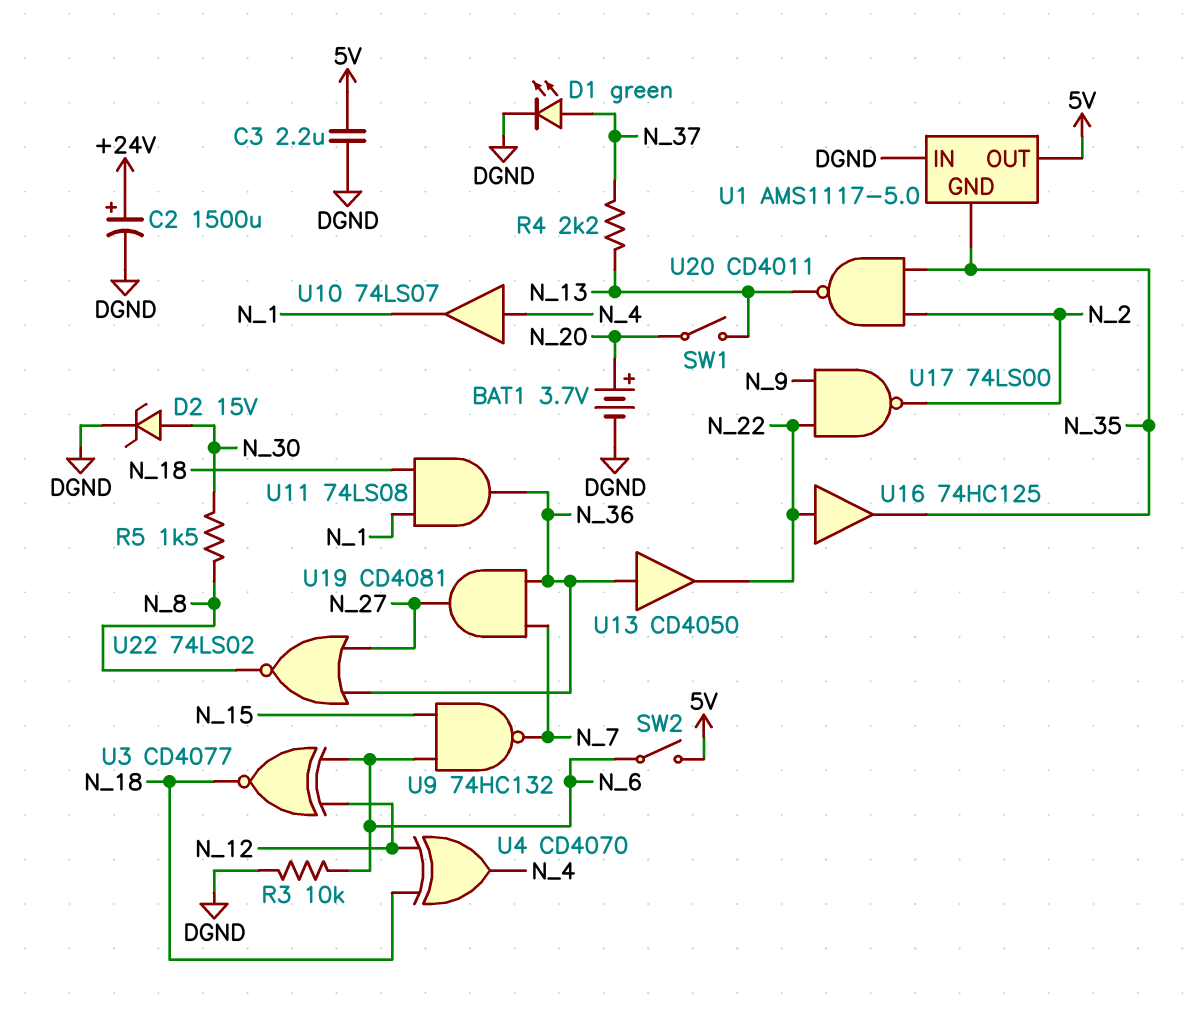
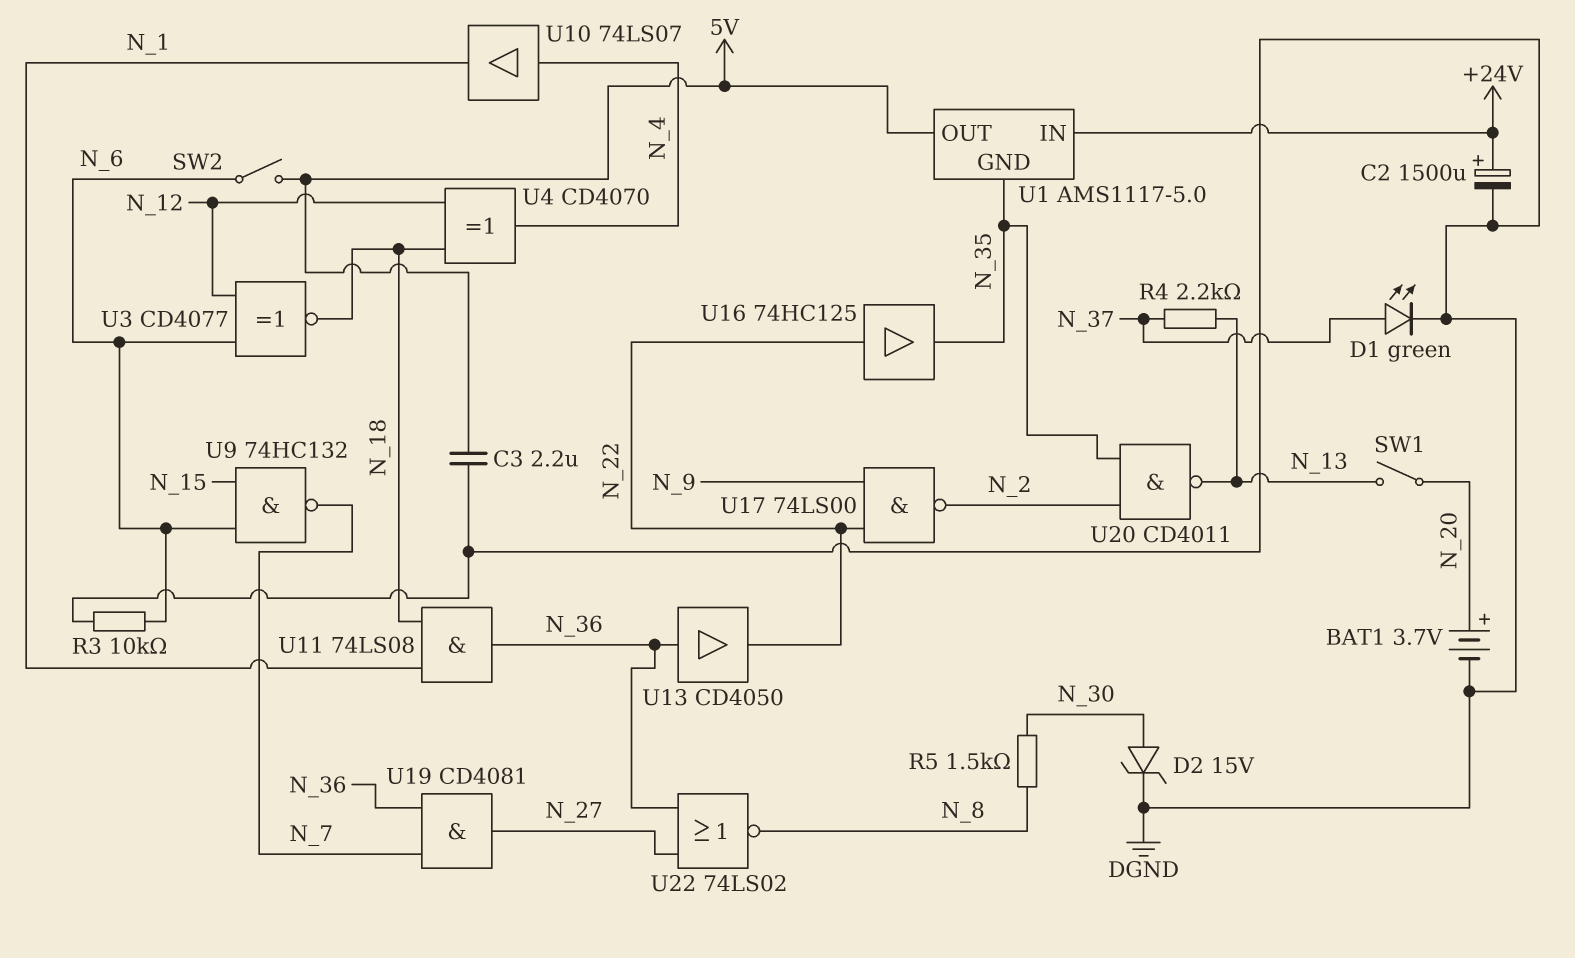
U1 pin IN: DGND -> +24V

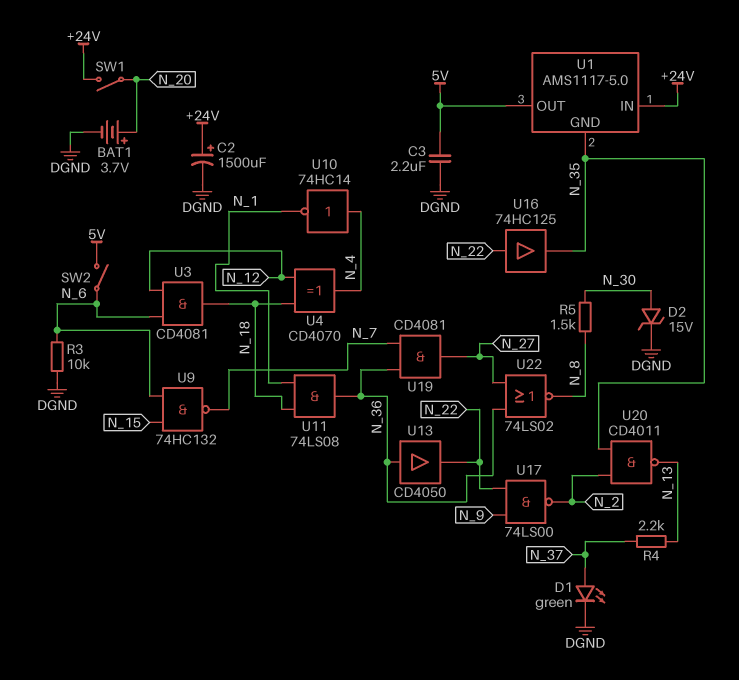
SW1: switch (N_13, N_20) -> switch (+24V, N_20)
U3: XNOR CD4077 (in N_6, in N_12, out N_18) -> AND CD4081 (in N_6, in N_12, out N_18)
U10: buffer 74LS07 (in N_4, out N_1) -> NOT 74HC14 (in N_4, out N_1)

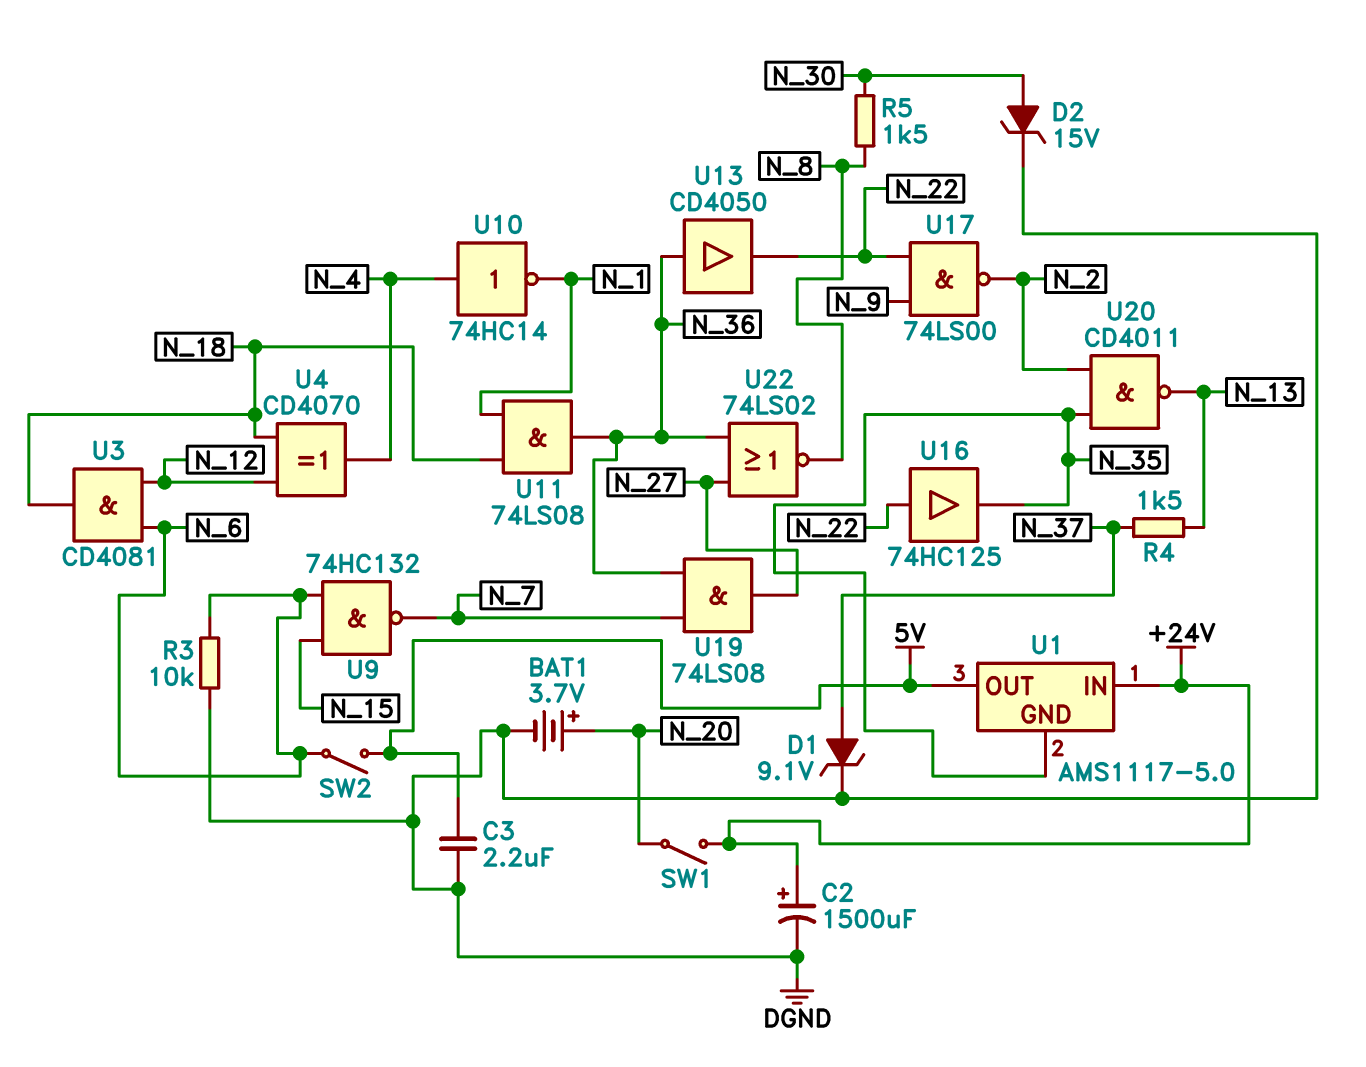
D1: LED green (A N_37, K DGND) -> zener 9.1V (A N_37, K DGND)
R4: 2.2k (N_13, N_37) -> 1.5k (N_13, N_37)
U19: AND CD4081 (in N_7, in N_36, out N_27) -> AND 74LS08 (in N_7, in N_36, out N_27)

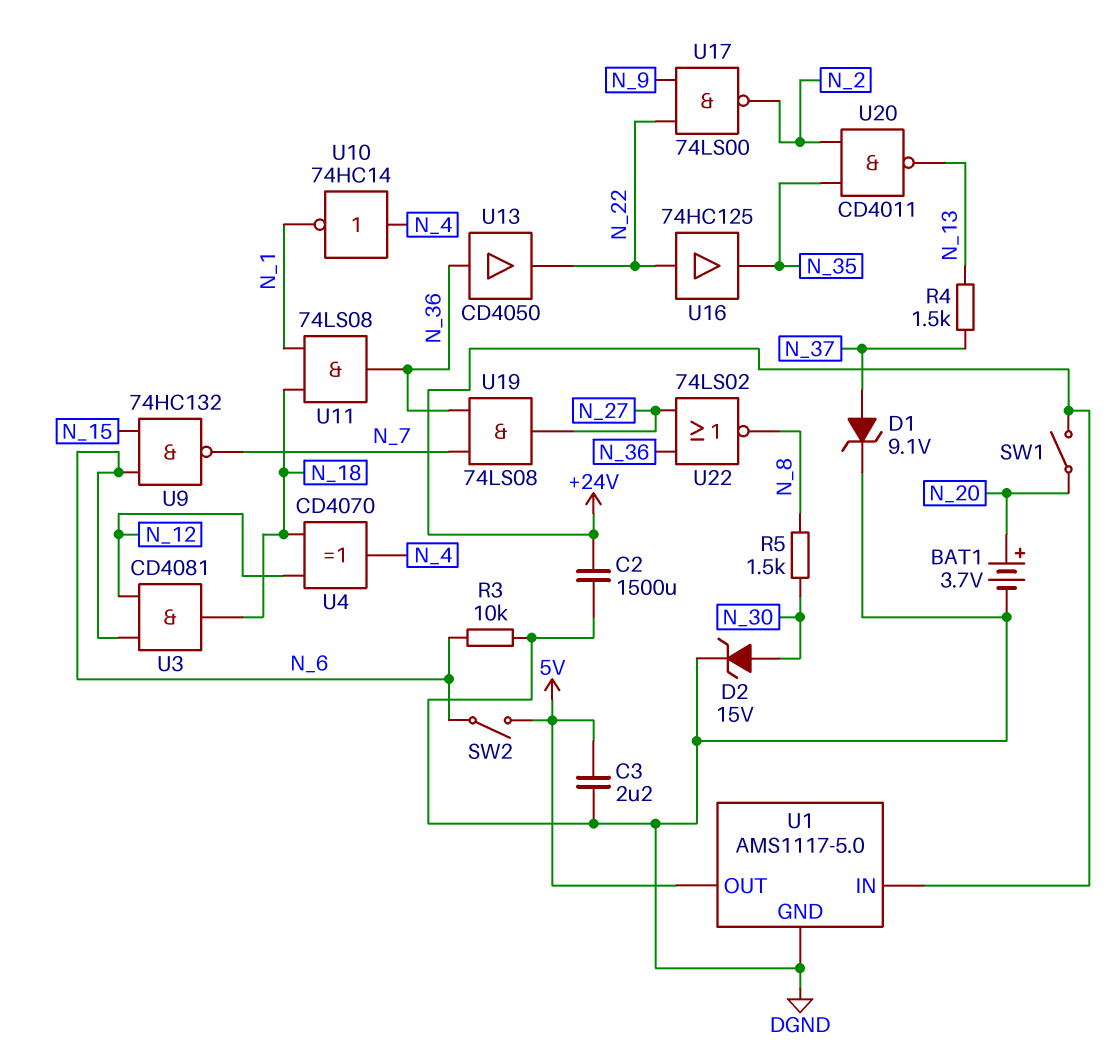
C2: 1500uF (plus +24V, minus DGND) -> 1500uF (+24V, DGND)
U1 pin GND: N_35 -> DGND

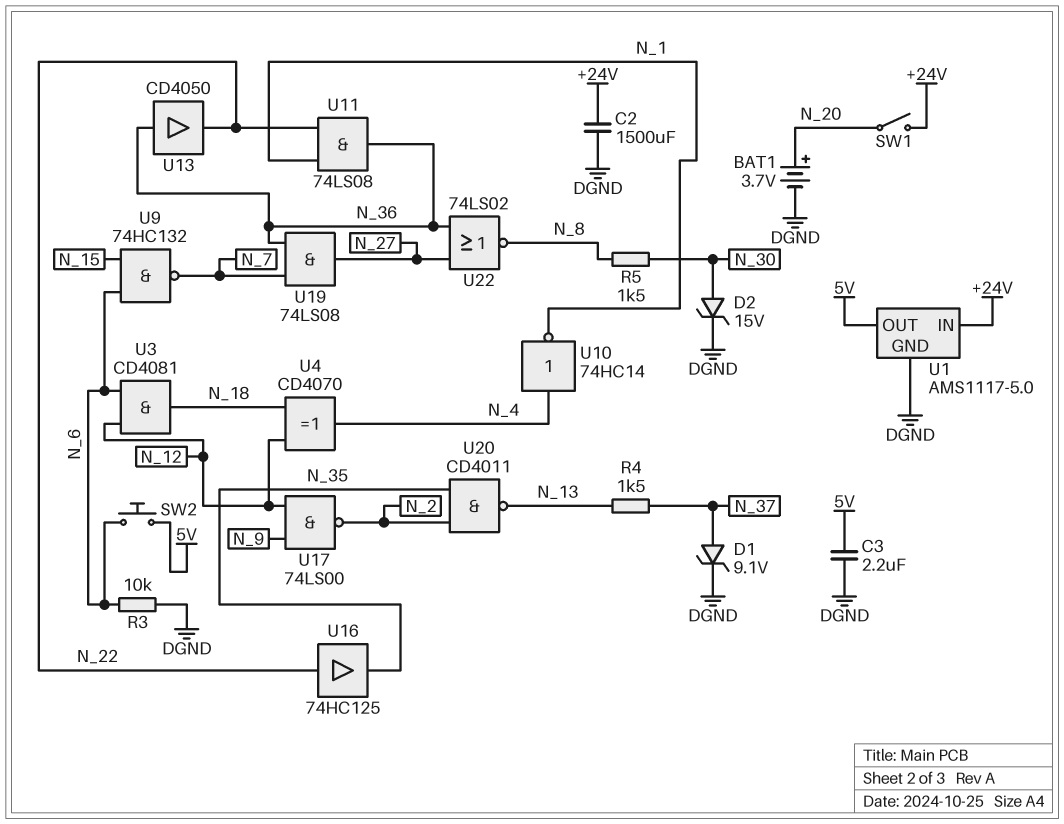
SW2: switch (5V, N_6) -> button (5V, N_6)
U11: AND 74LS08 (in N_1, in N_18, out N_36) -> AND 74LS08 (in N_1, in N_22, out N_36)
U17: NAND 74LS00 (in N_9, in N_22, out N_2) -> NAND 74LS00 (in N_9, in N_12, out N_2)

